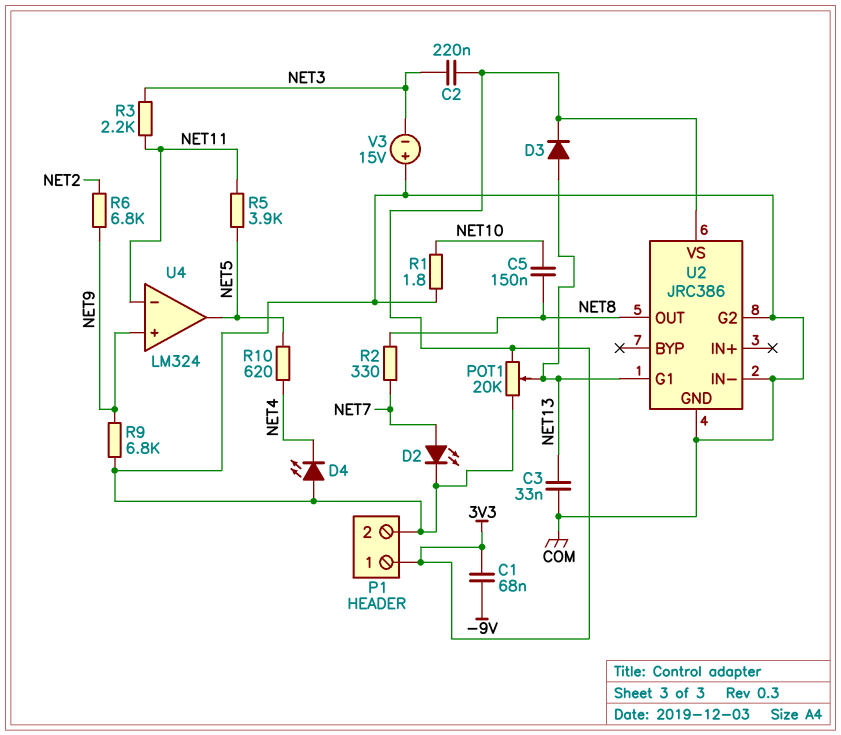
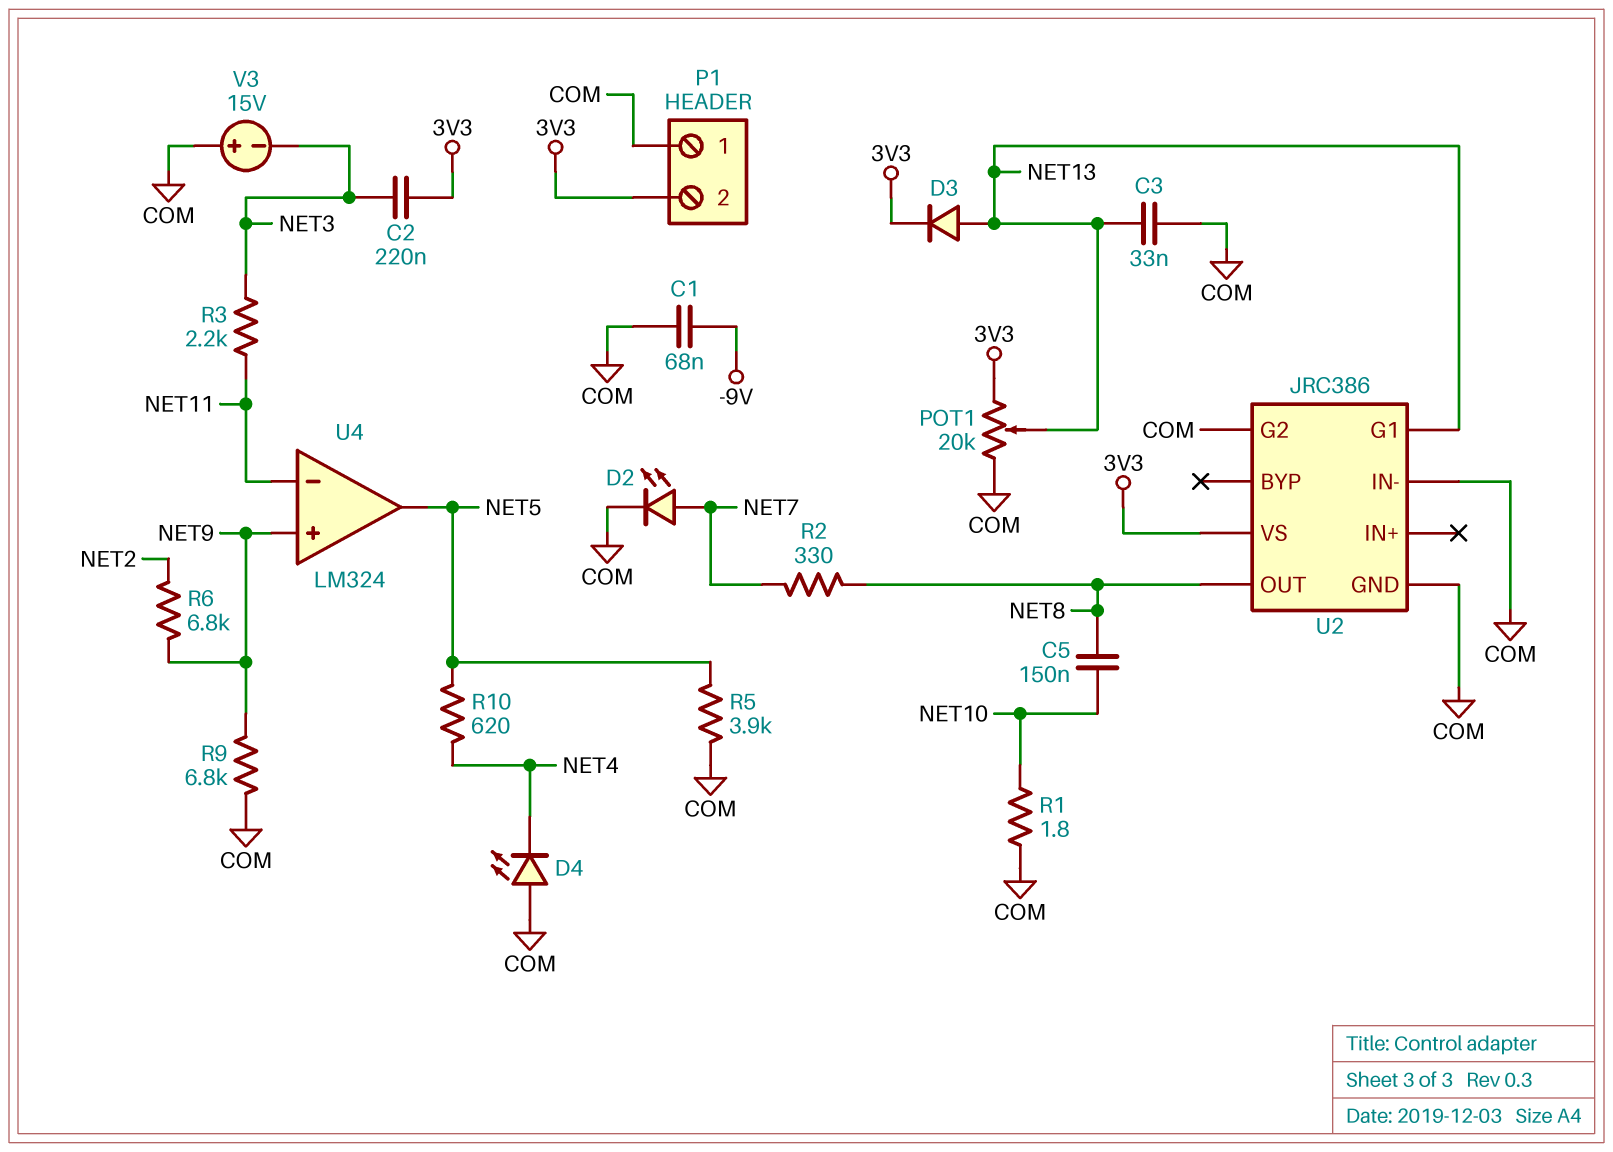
C1: 68nF (-9V, 3V3) -> 68nF (-9V, COM)
P1 pin 1: 3V3 -> COM
P1 pin 2: COM -> 3V3
R5: 3.9k (NET5, NET11) -> 3.9k (COM, NET5)

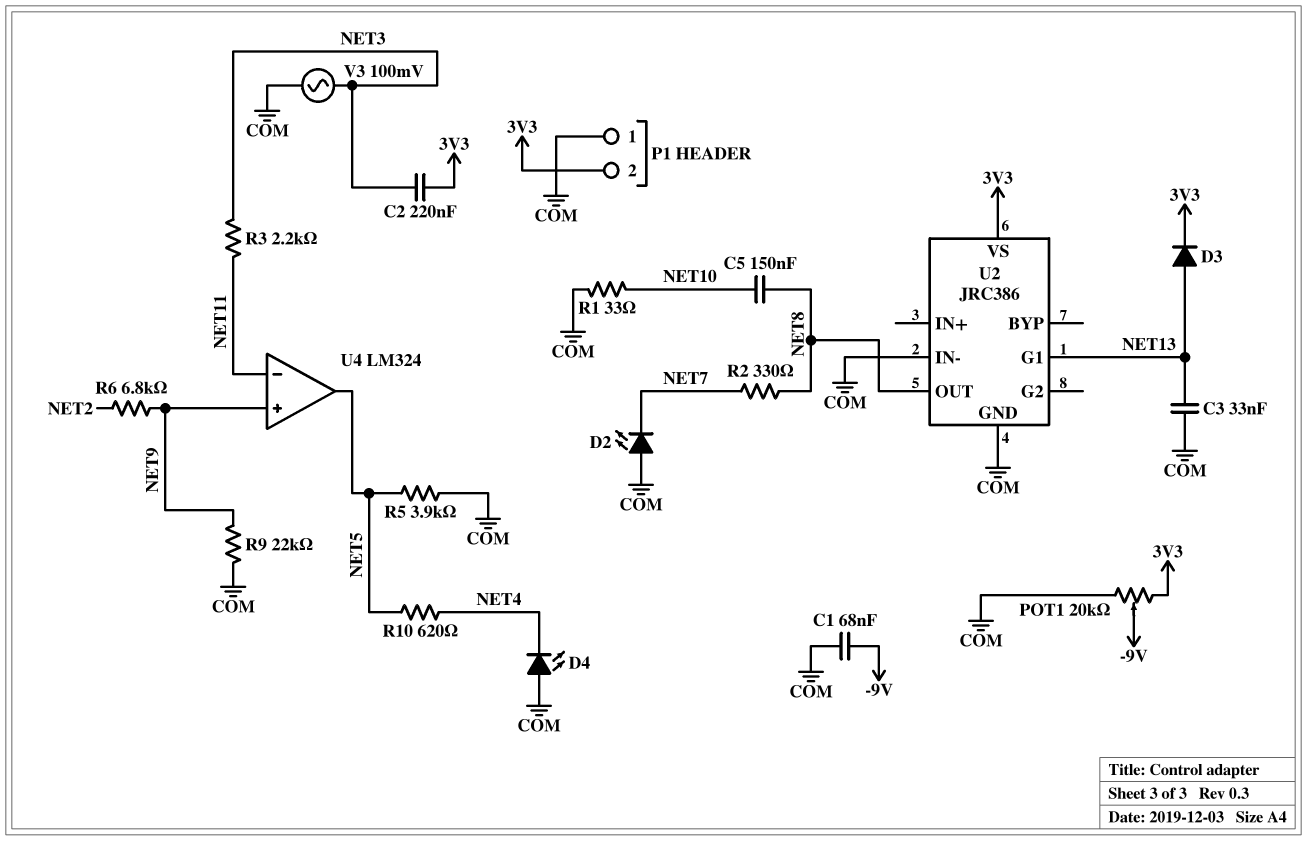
D2: LED (A NET7, K COM) -> LED (A COM, K NET7)
POT1: 20k (3V3, COM, wiper NET13) -> 20k (3V3, COM, wiper -9V)
R1: 1.8 (COM, NET10) -> 33 (COM, NET10)
R9: 6.8k (COM, NET9) -> 22k (COM, NET9)
U2 pin G2: COM -> none
V3: 15V (plus COM, minus NET3) -> AC 100mV (COM, NET3)

